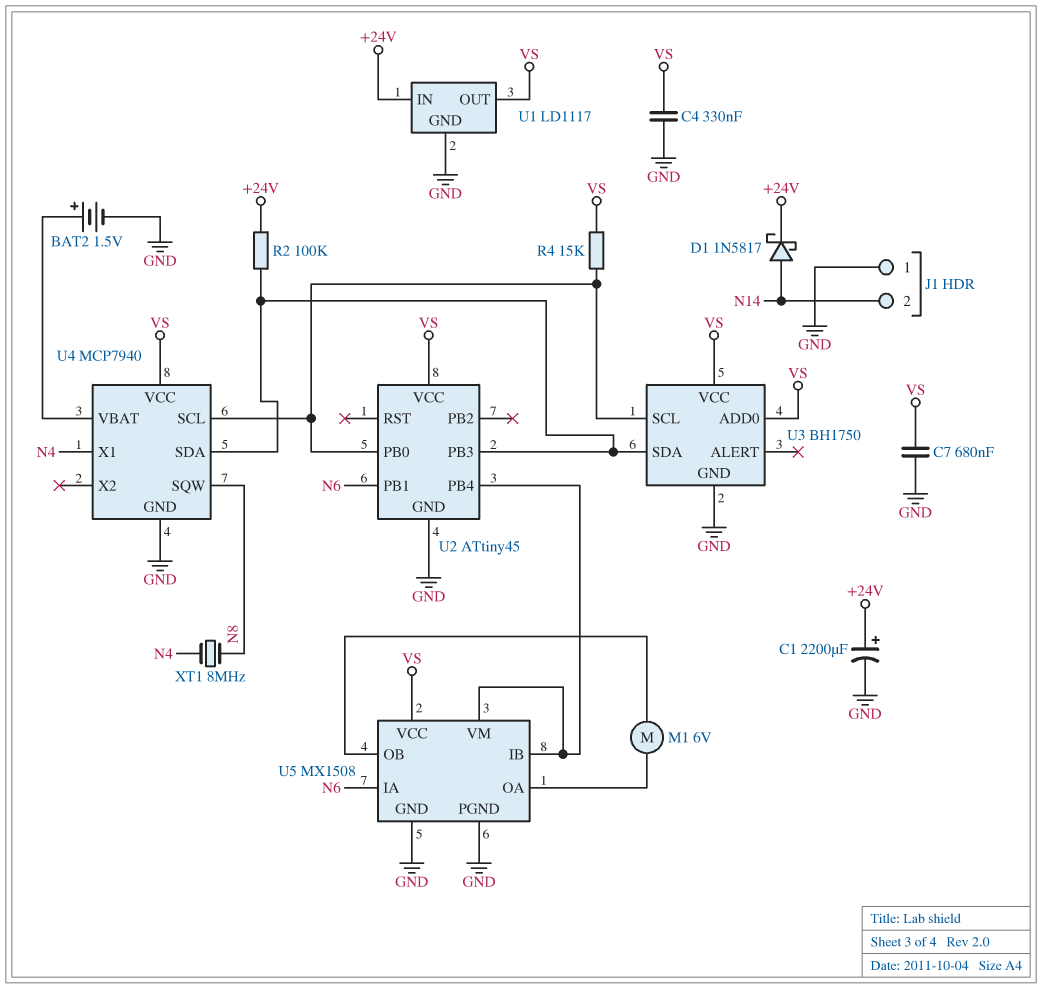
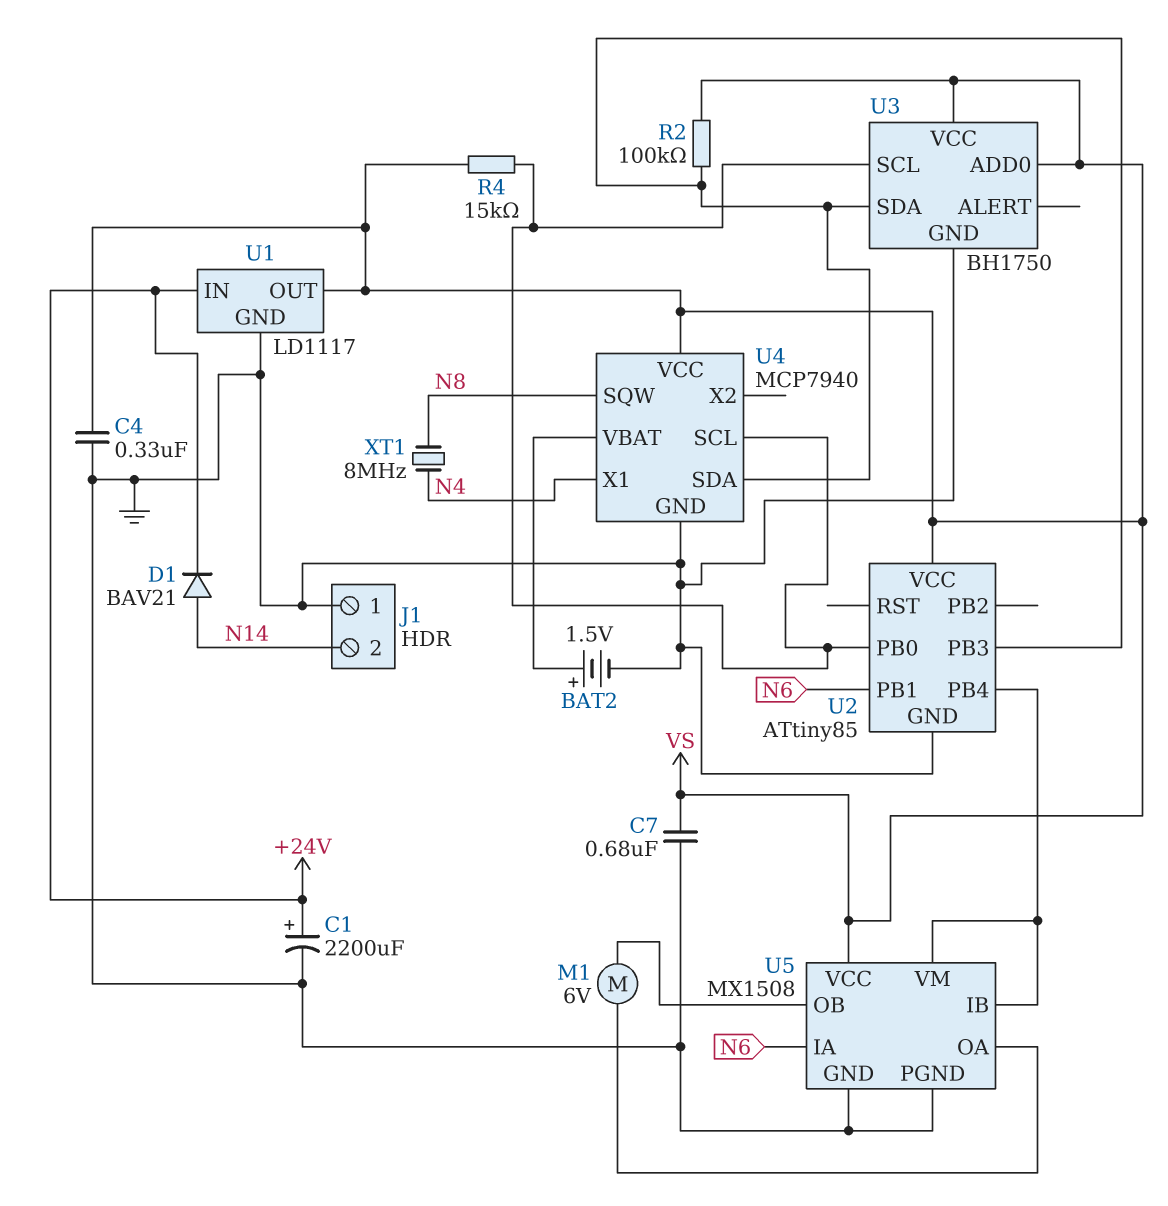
D1: schottky 1N5817 (A N14, K +24V) -> diode BAV21 (A N14, K +24V)
R2: 100k (+24V, U2/PB3) -> 100k (U2/PB3, VS)
U2: ATtiny45 -> ATtiny85

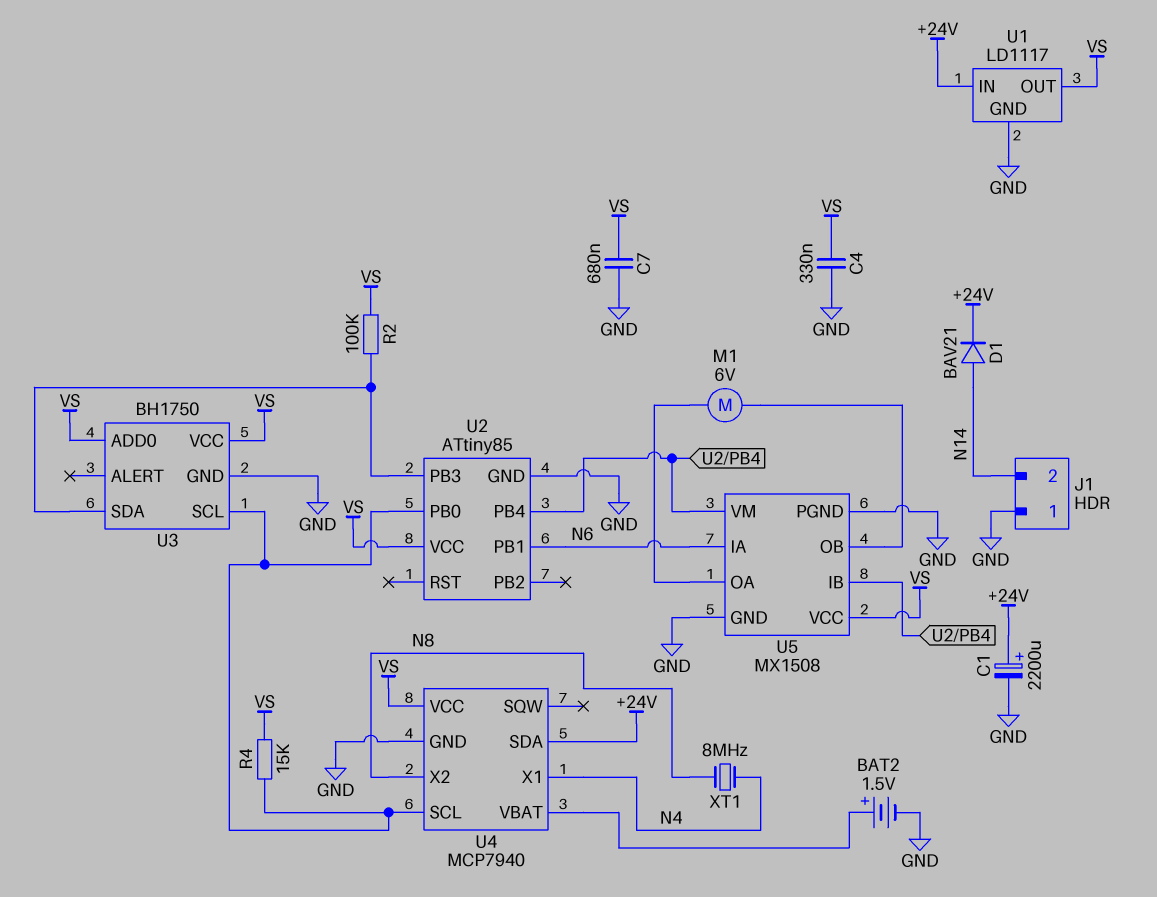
U4 pin SDA: U2/PB3 -> +24V
U4 pin SQW: N8 -> none
U4 pin X2: none -> N8

